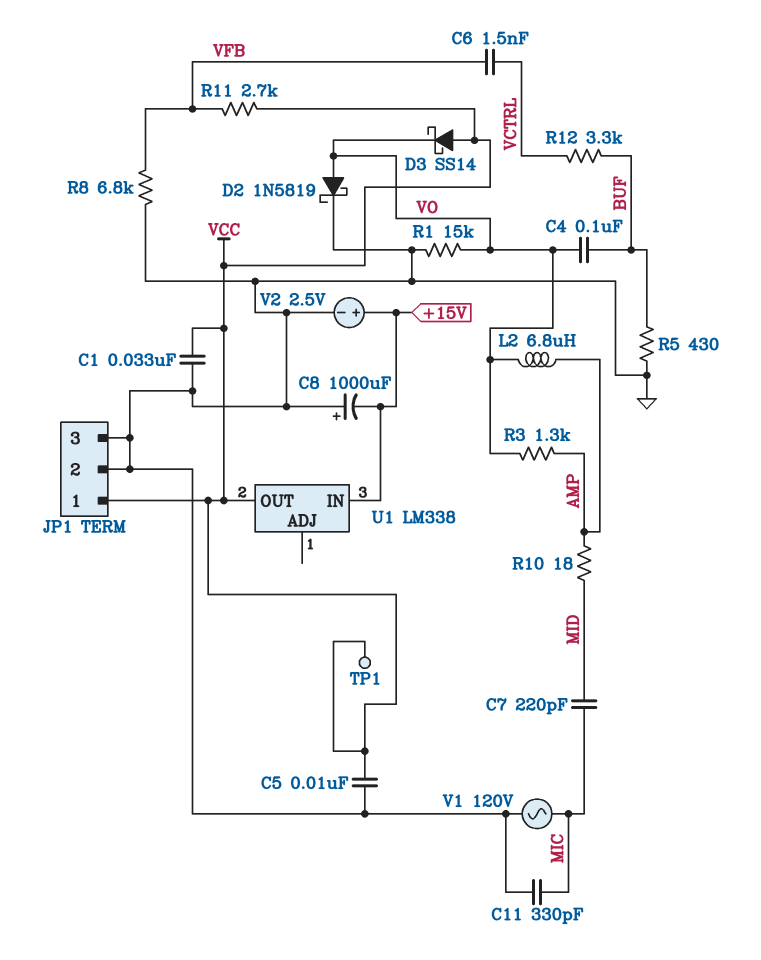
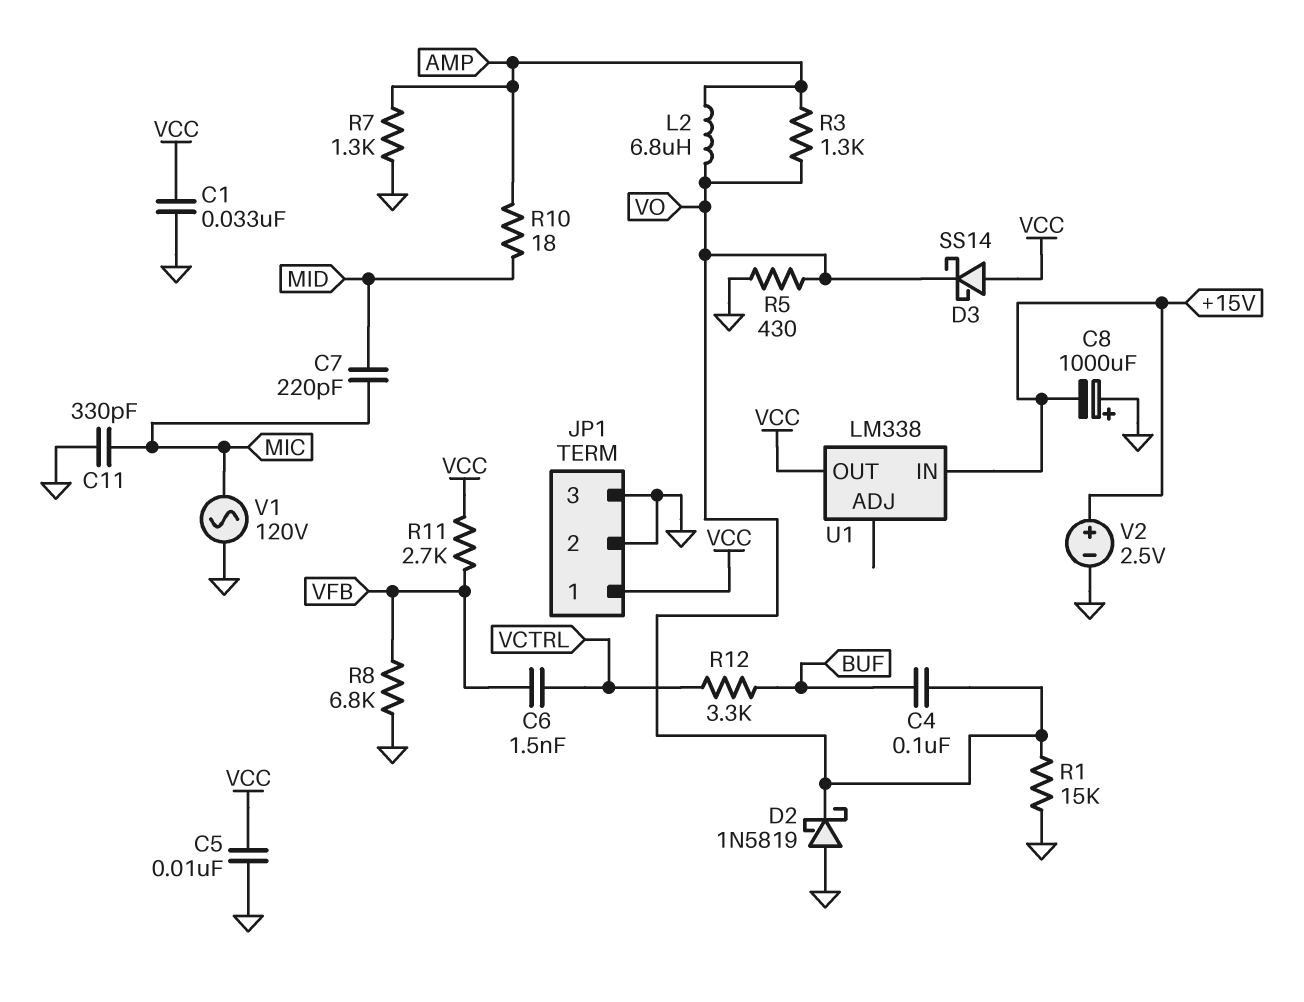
D2: schottky 1N5819 (A VO, K GND) -> schottky 1N5819 (A GND, K VO)
R5: 430 (BUF, GND) -> 430 (GND, VO)
R7: none -> 1.3k (AMP, GND)
TP1: test point (VCC) -> none

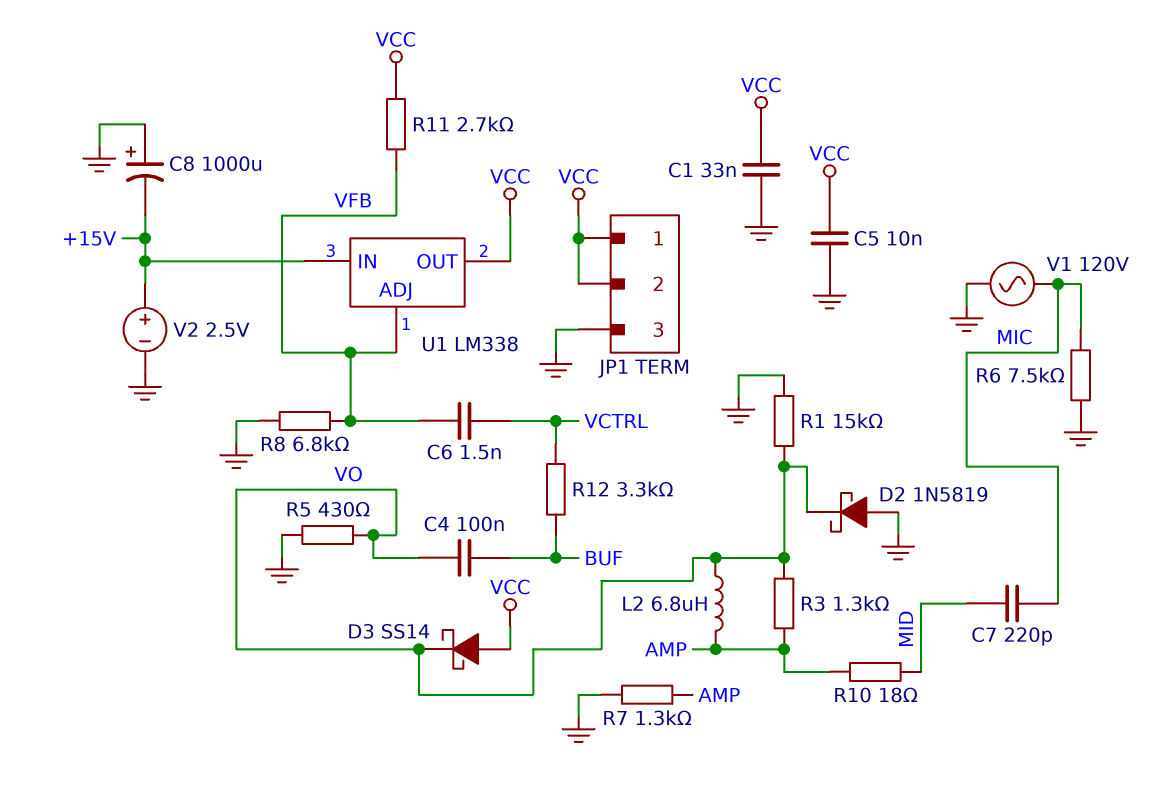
C11: 330pF (GND, MIC) -> none
JP1 pin 2: GND -> VCC
R6: none -> 7.5k (GND, MIC)
U1 pin ADJ: none -> VFB

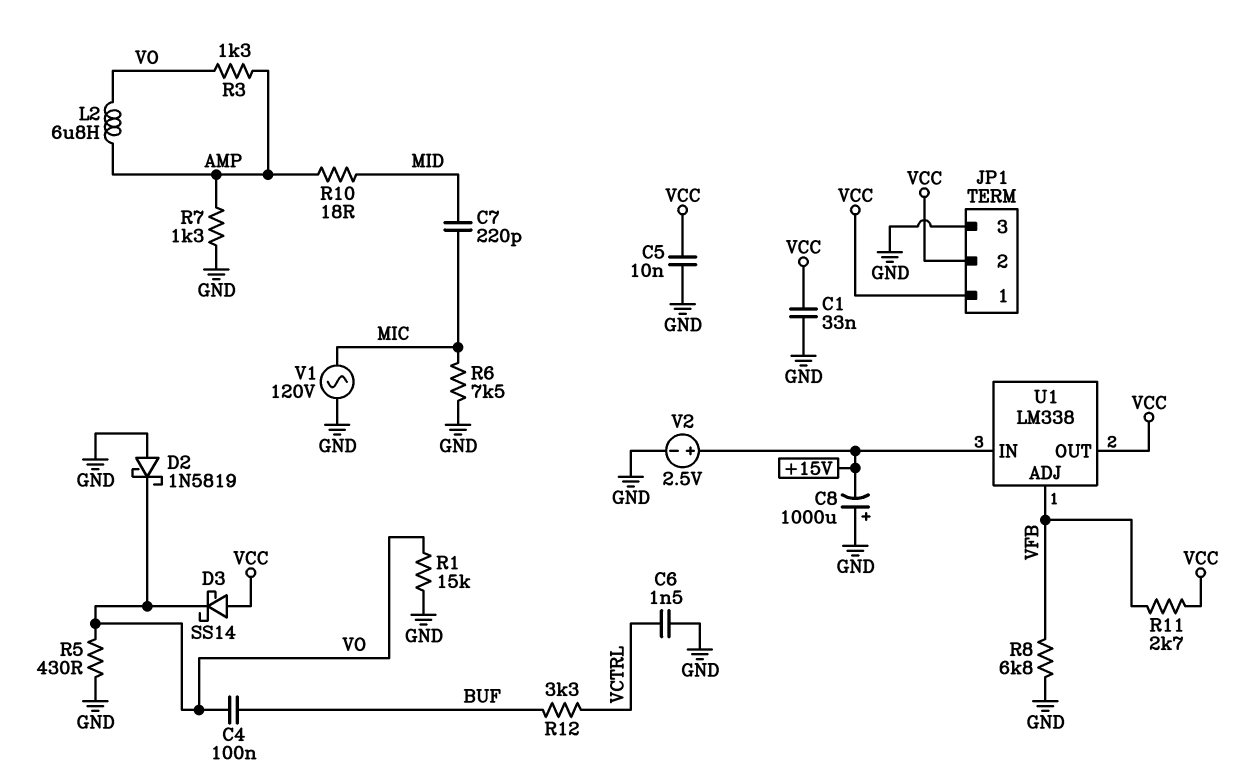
C6: 1.5nF (VCTRL, VFB) -> 1.5nF (GND, VCTRL)

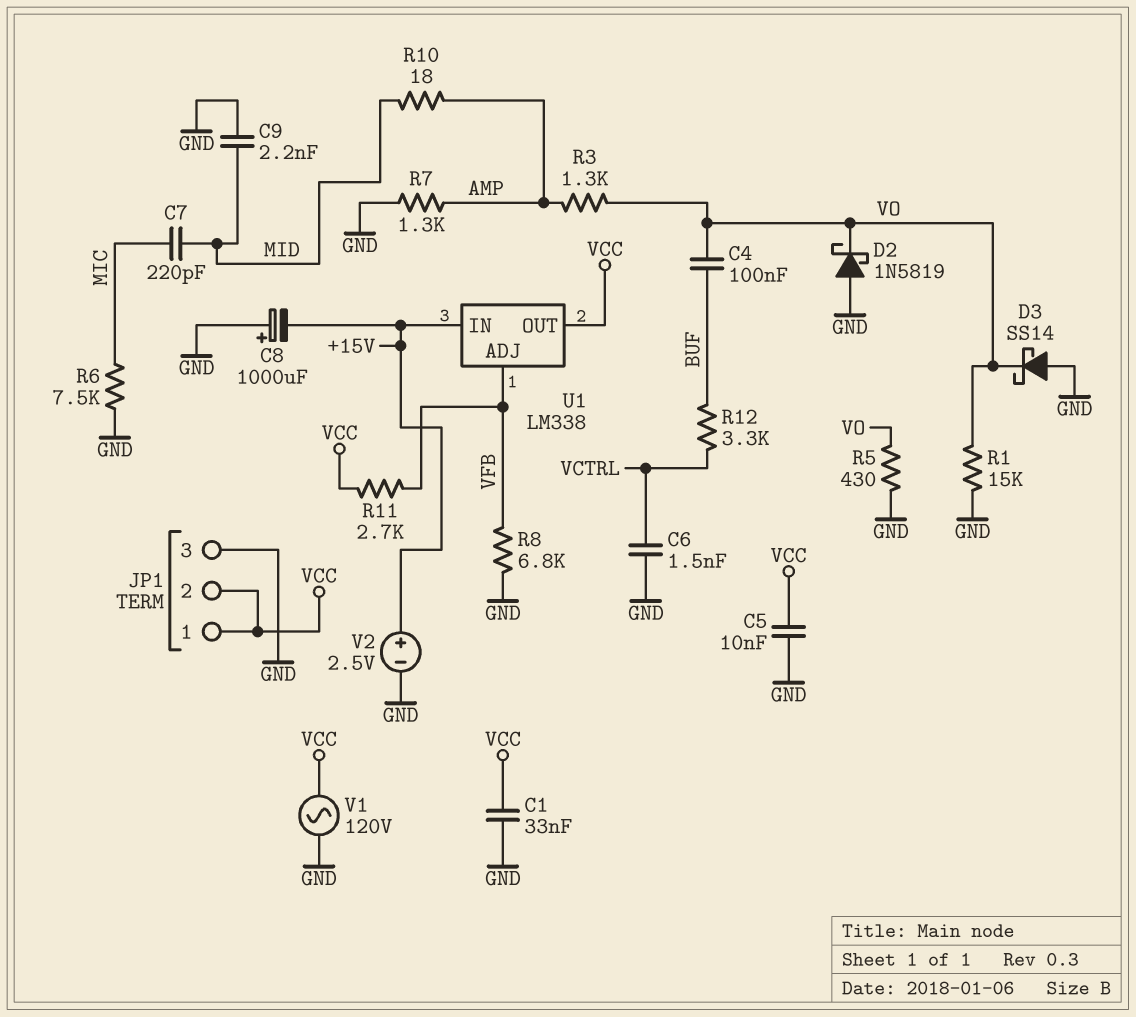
C9: none -> 2.2nF (GND, MID)
D3: schottky SS14 (A VCC, K VO) -> schottky SS14 (A GND, K VO)
L2: 6.8uH (AMP, VO) -> none
V1: AC 120V (GND, MIC) -> AC 120V (GND, VCC)

